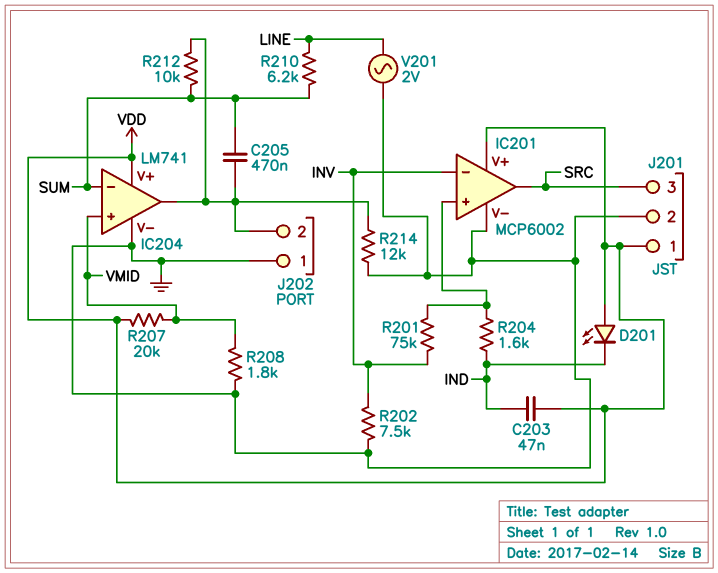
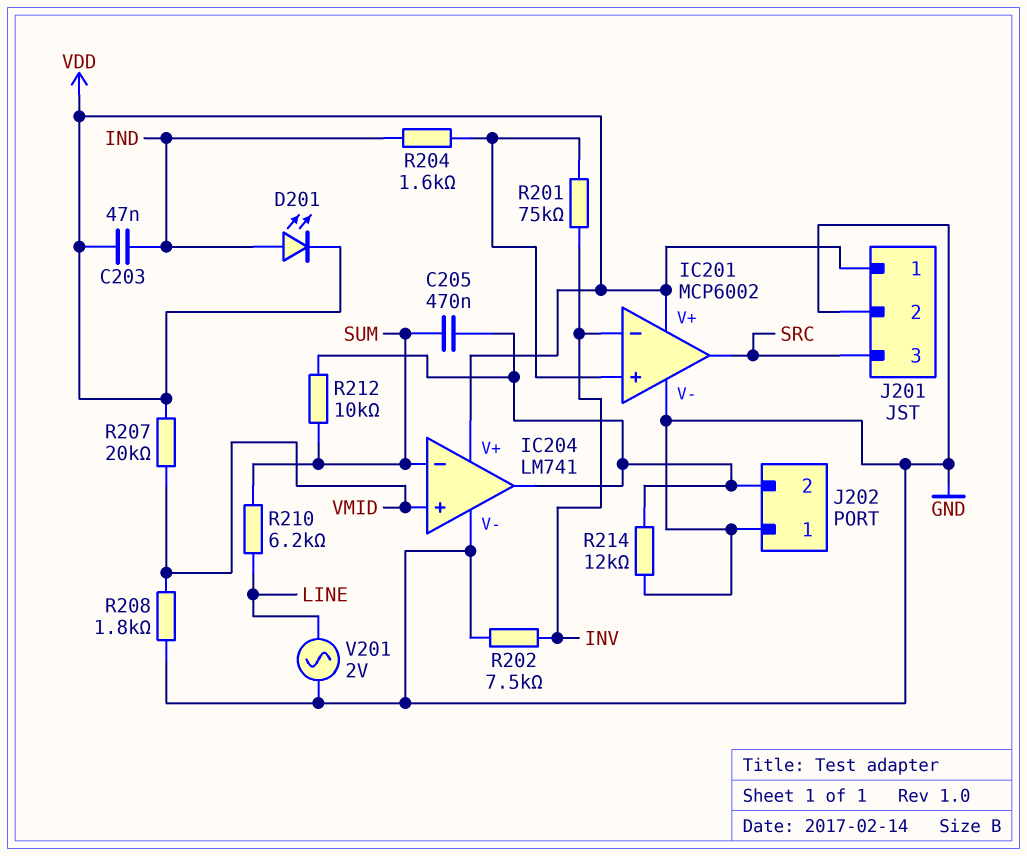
D201: LED (A VDD, K IND) -> LED (A IND, K VDD)

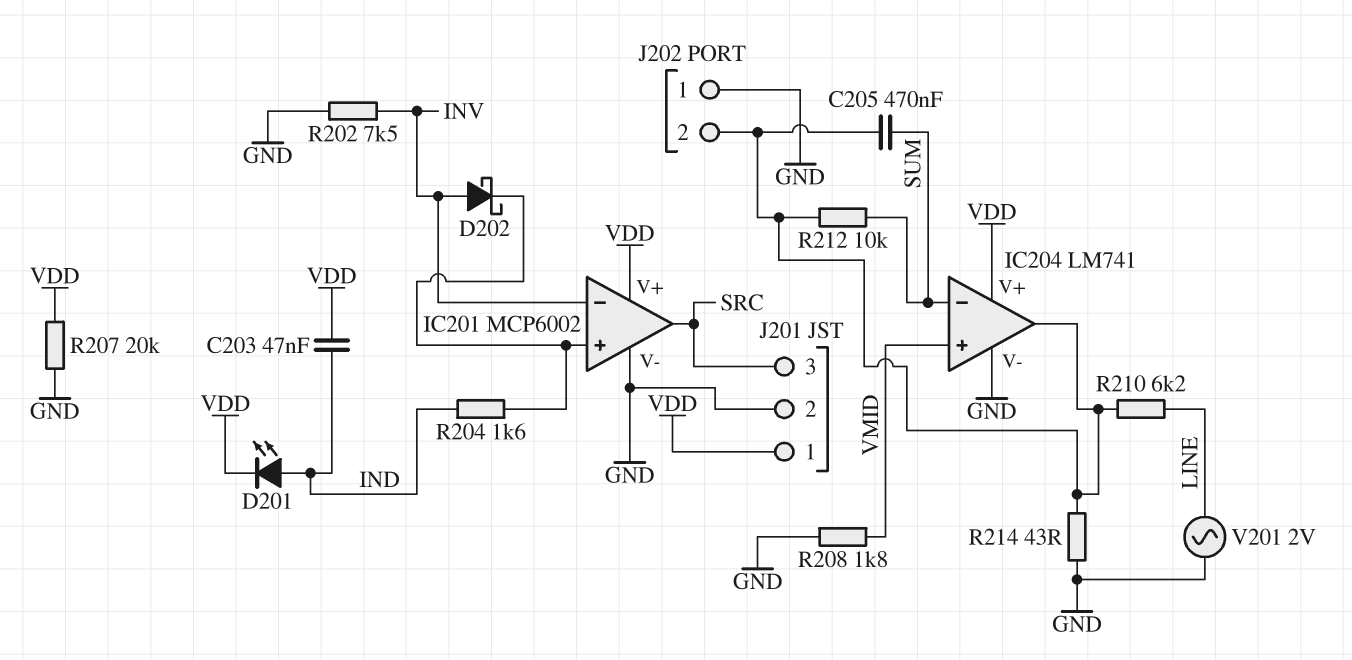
D202: none -> schottky (A INV, K IC201/in+)
R201: 75k (IC201/in+, INV) -> none
R207: 20k (VDD, VMID) -> 20k (GND, VDD)
R210: 6.2k (LINE, SUM) -> 6.2k (IC204/out, LINE)
R214: 12k (GND, IC204/out) -> 43 (GND, IC204/out)

